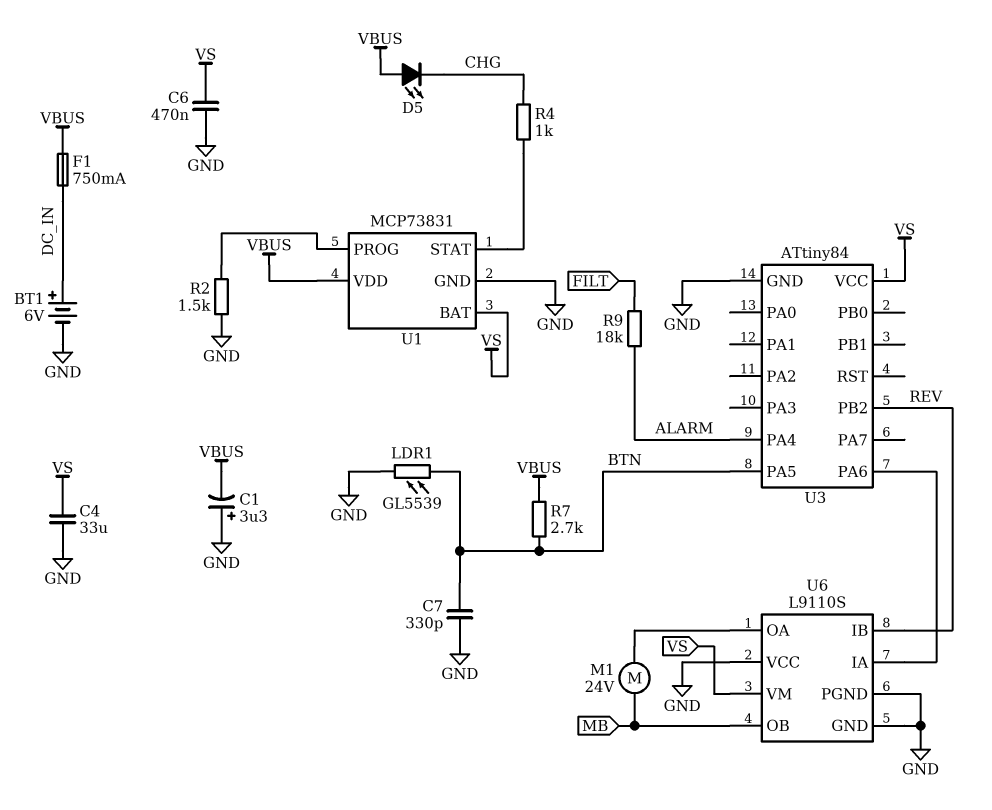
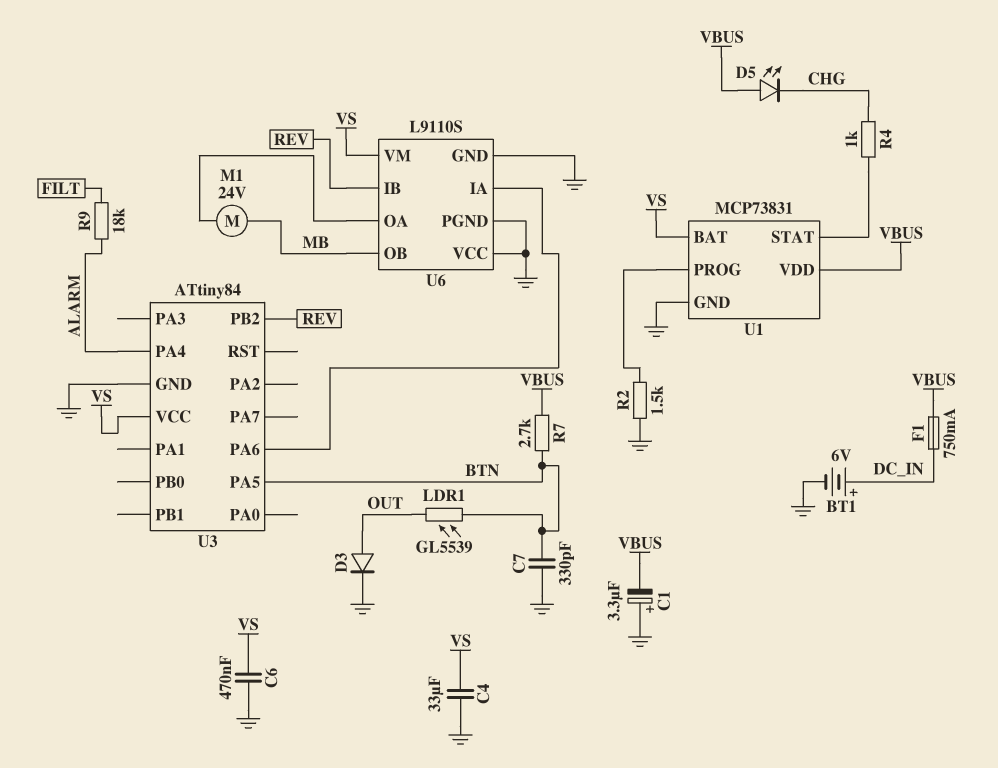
D3: none -> diode (A OUT, K GND)
LDR1: GL5539 (BTN, GND) -> GL5539 (BTN, OUT)

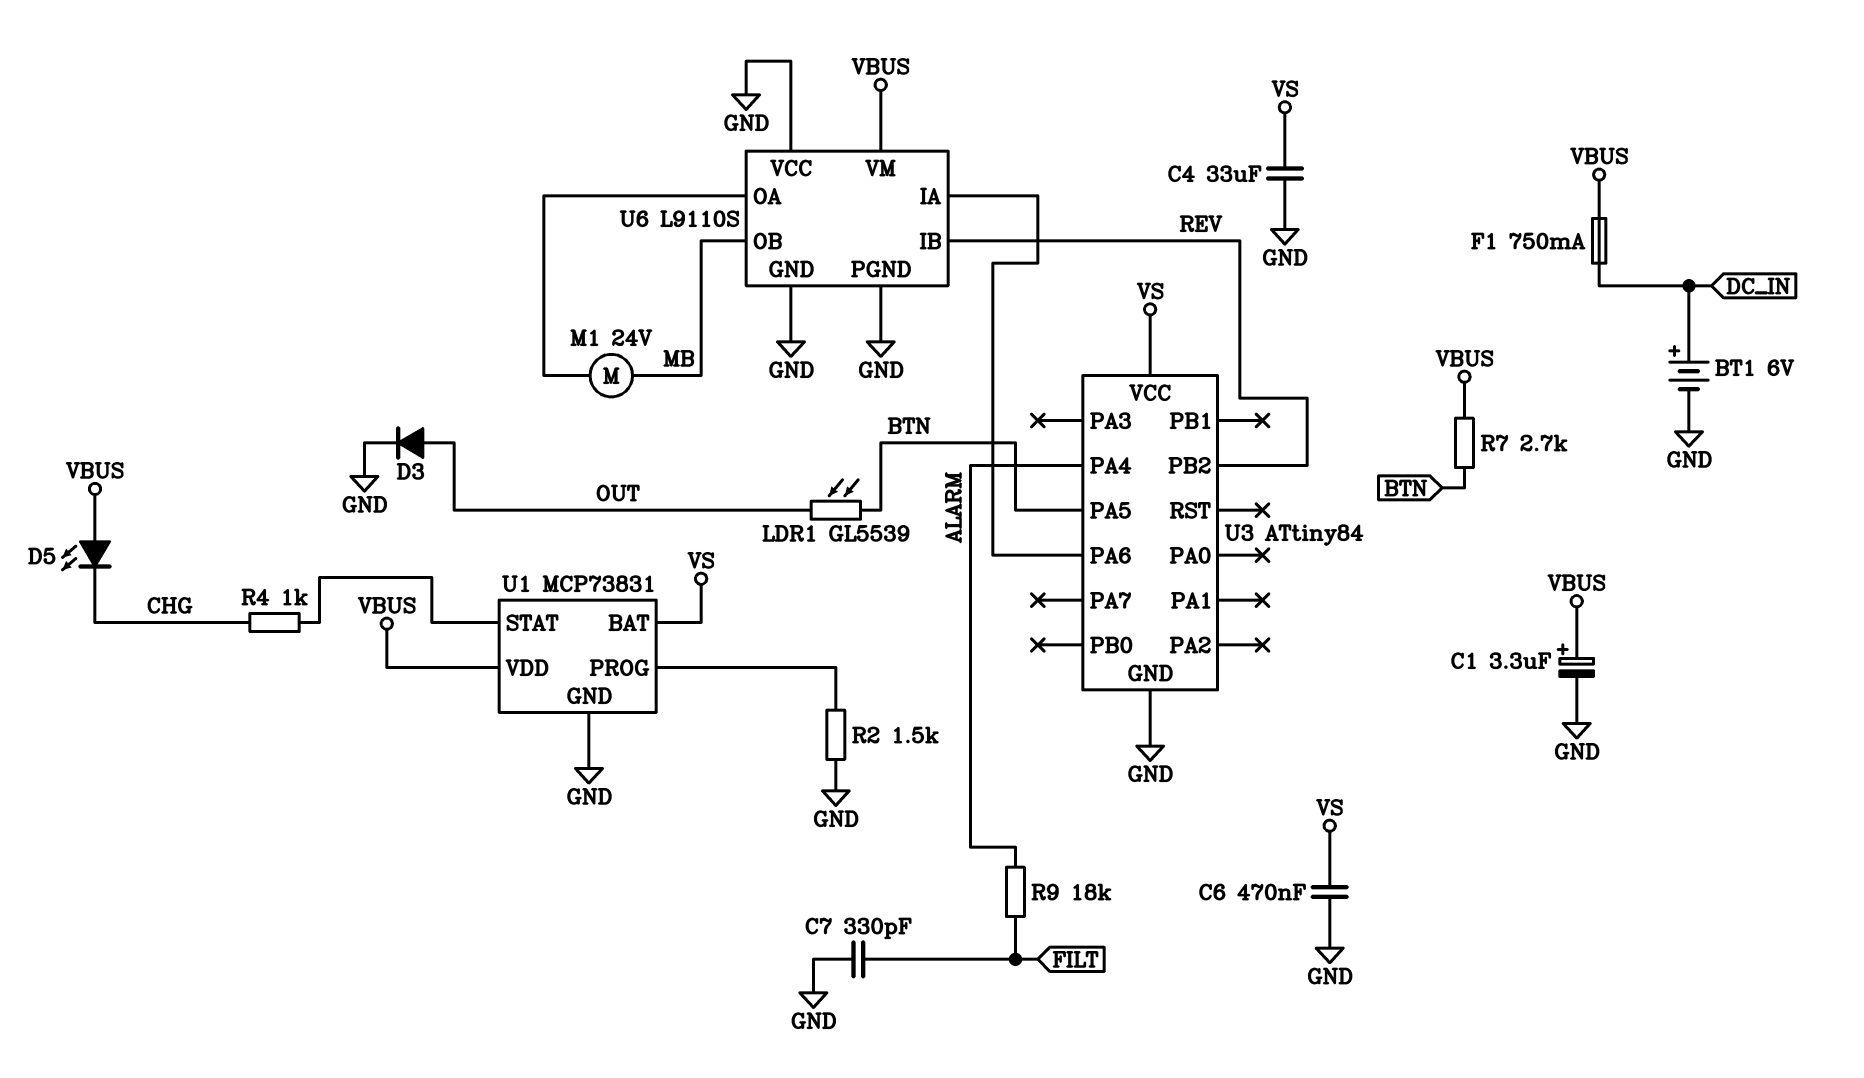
C1: 3.3uF (plus GND, minus VBUS) -> 3.3uF (plus VBUS, minus GND)
C7: 330pF (BTN, GND) -> 330pF (FILT, GND)
U6 pin VM: VS -> VBUS

